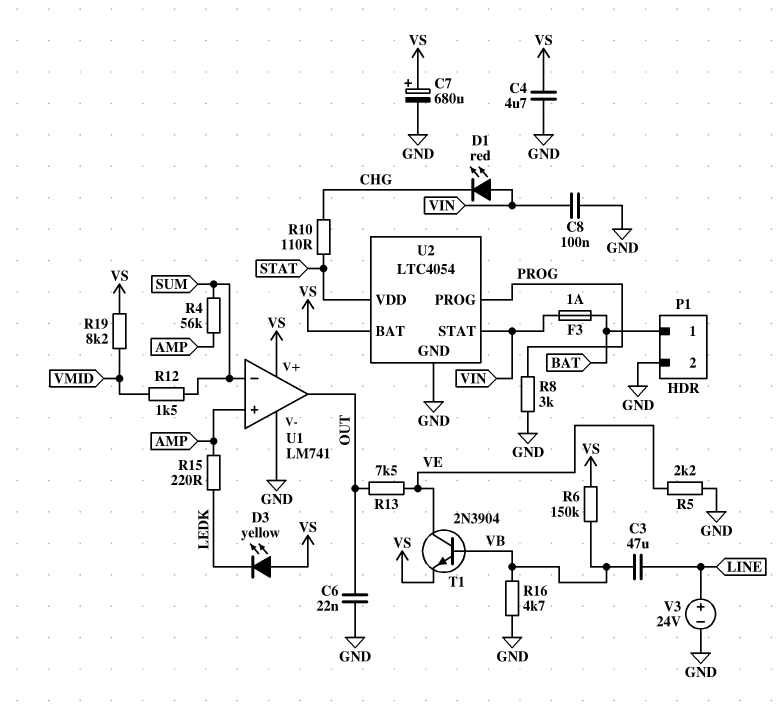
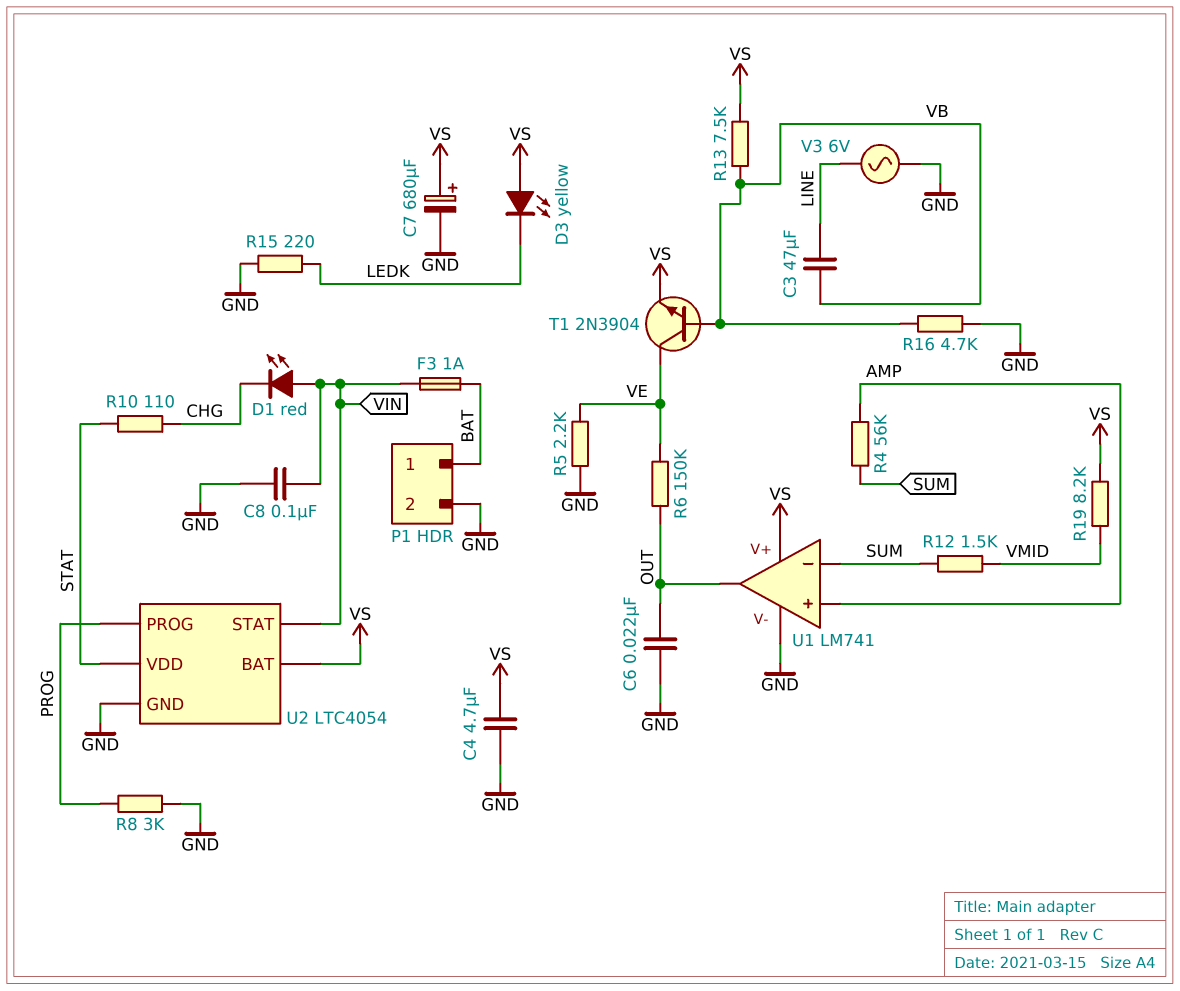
R6: 150k (VB, VS) -> 150k (OUT, VE)
R13: 7.5k (OUT, VE) -> 7.5k (VB, VS)
R15: 220 (AMP, LEDK) -> 220 (GND, LEDK)
V3: 24V (plus LINE, minus GND) -> AC 6V (GND, LINE)

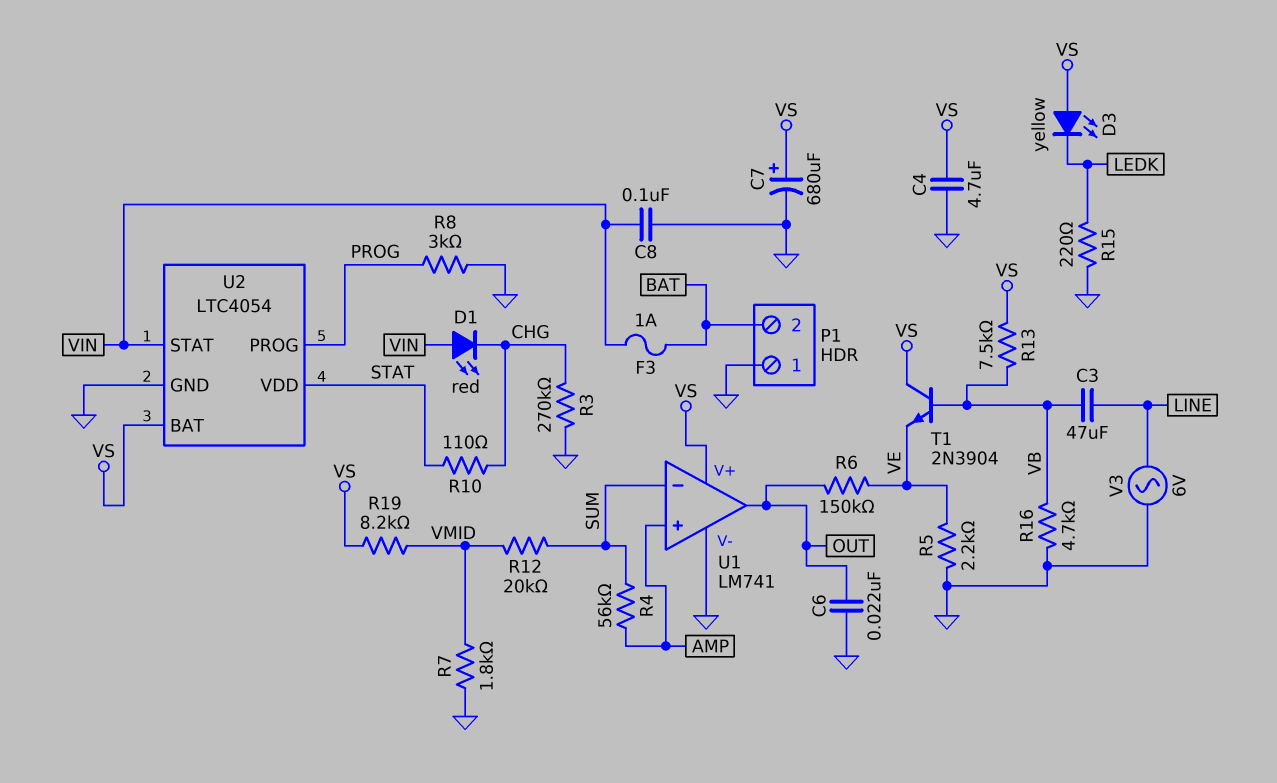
P1 pin 1: BAT -> GND
P1 pin 2: GND -> BAT
R3: none -> 270k (CHG, GND)
R7: none -> 1.8k (GND, VMID)
R12: 1.5k (SUM, VMID) -> 20k (SUM, VMID)
T1: NPN 2N3904 (B VB, C VE, E VS) -> NPN 2N3904 (B VB, C VS, E VE)

